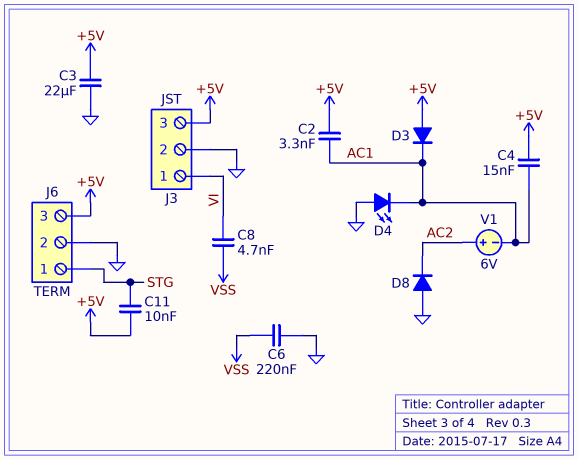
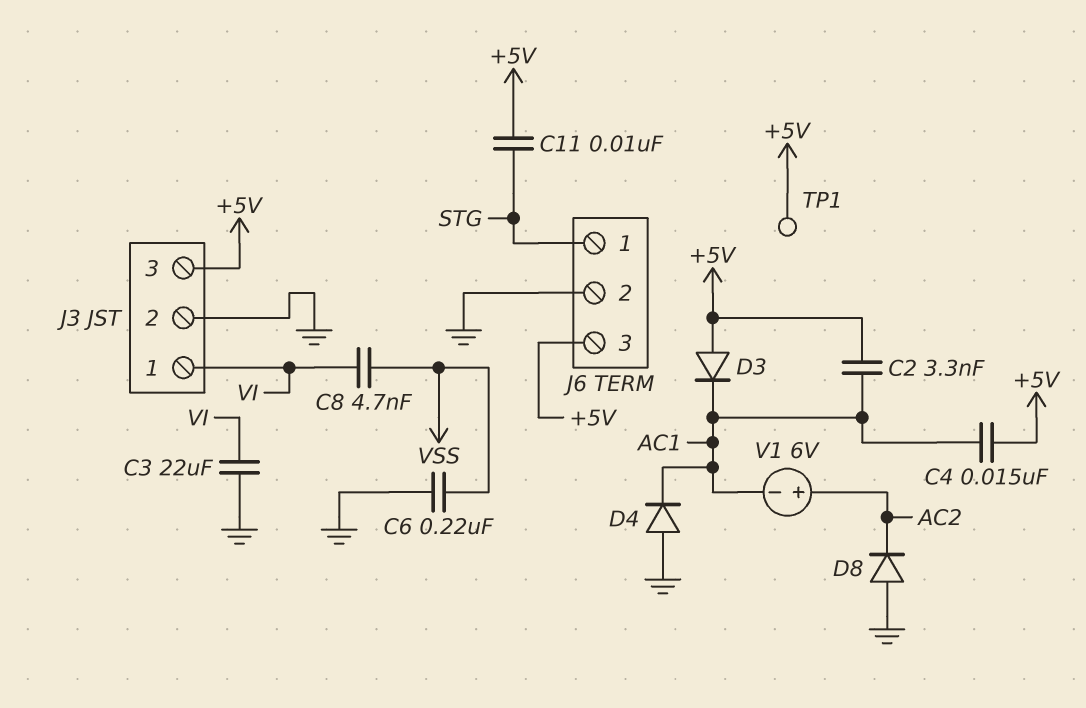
C3: 22uF (+5V, GND) -> 22uF (GND, VI)
D4: LED (A GND, K AC1) -> diode (A GND, K AC1)
TP1: none -> test point (+5V)

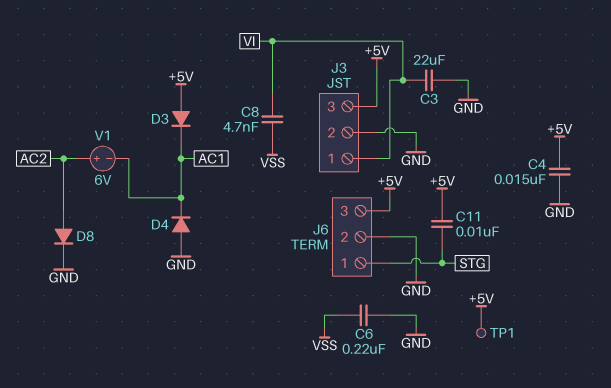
C2: 3.3nF (+5V, AC1) -> none
C4: 15nF (+5V, AC1) -> 15nF (+5V, GND)
D8: diode (A GND, K AC2) -> diode (A AC2, K GND)

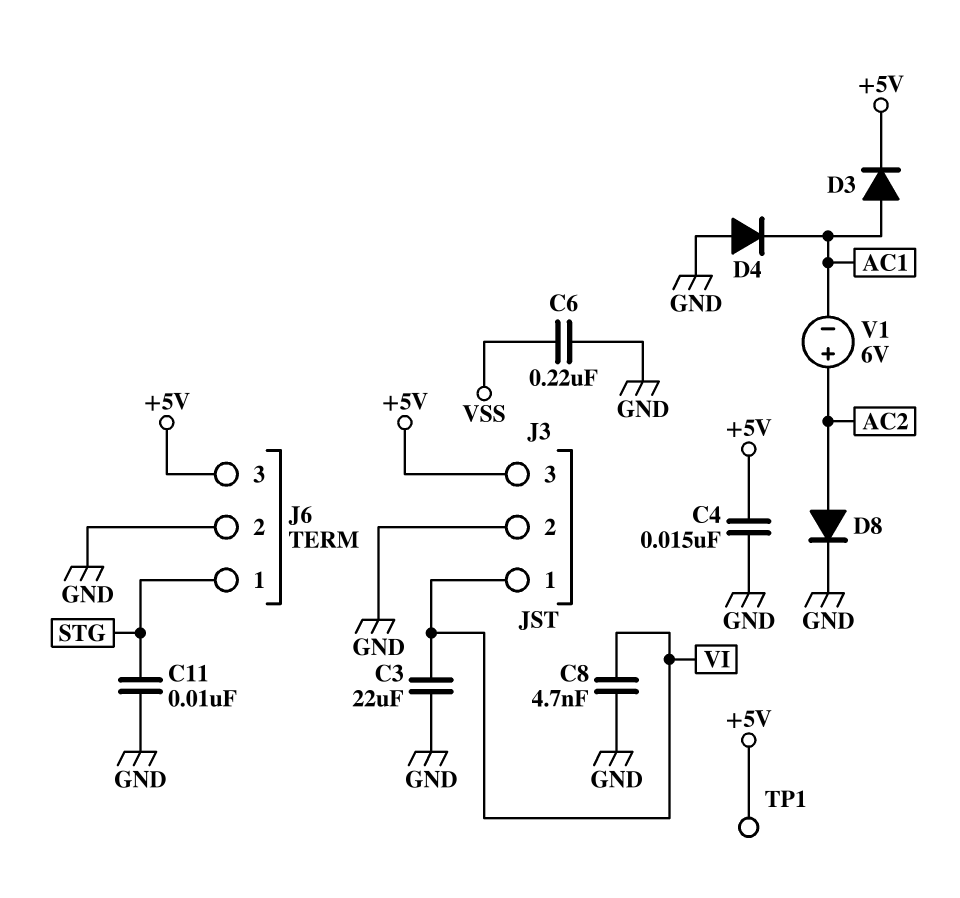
C8: 4.7nF (VI, VSS) -> 4.7nF (GND, VI)
C11: 10nF (+5V, STG) -> 10nF (GND, STG)
D3: diode (A +5V, K AC1) -> diode (A AC1, K +5V)

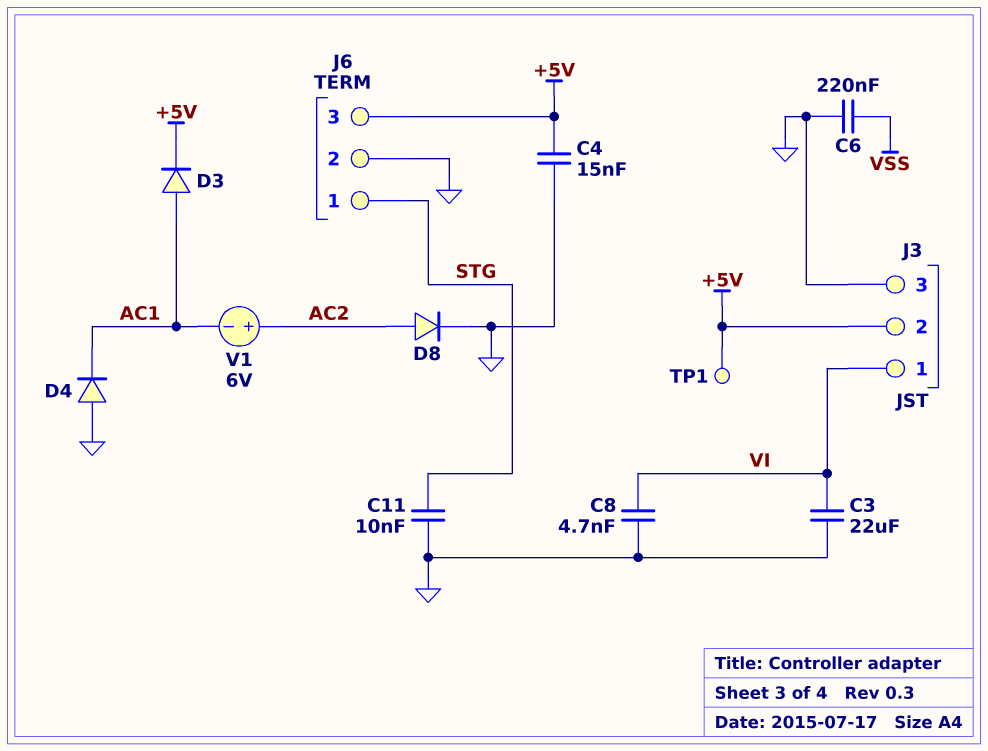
J3 pin 2: GND -> +5V
J3 pin 3: +5V -> GND

